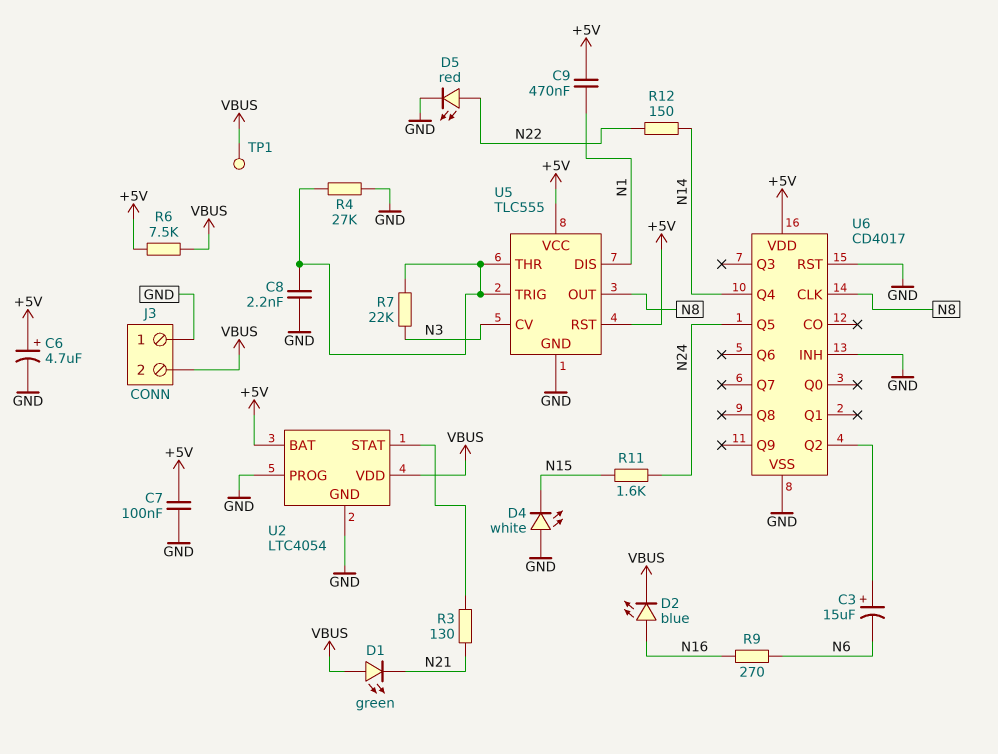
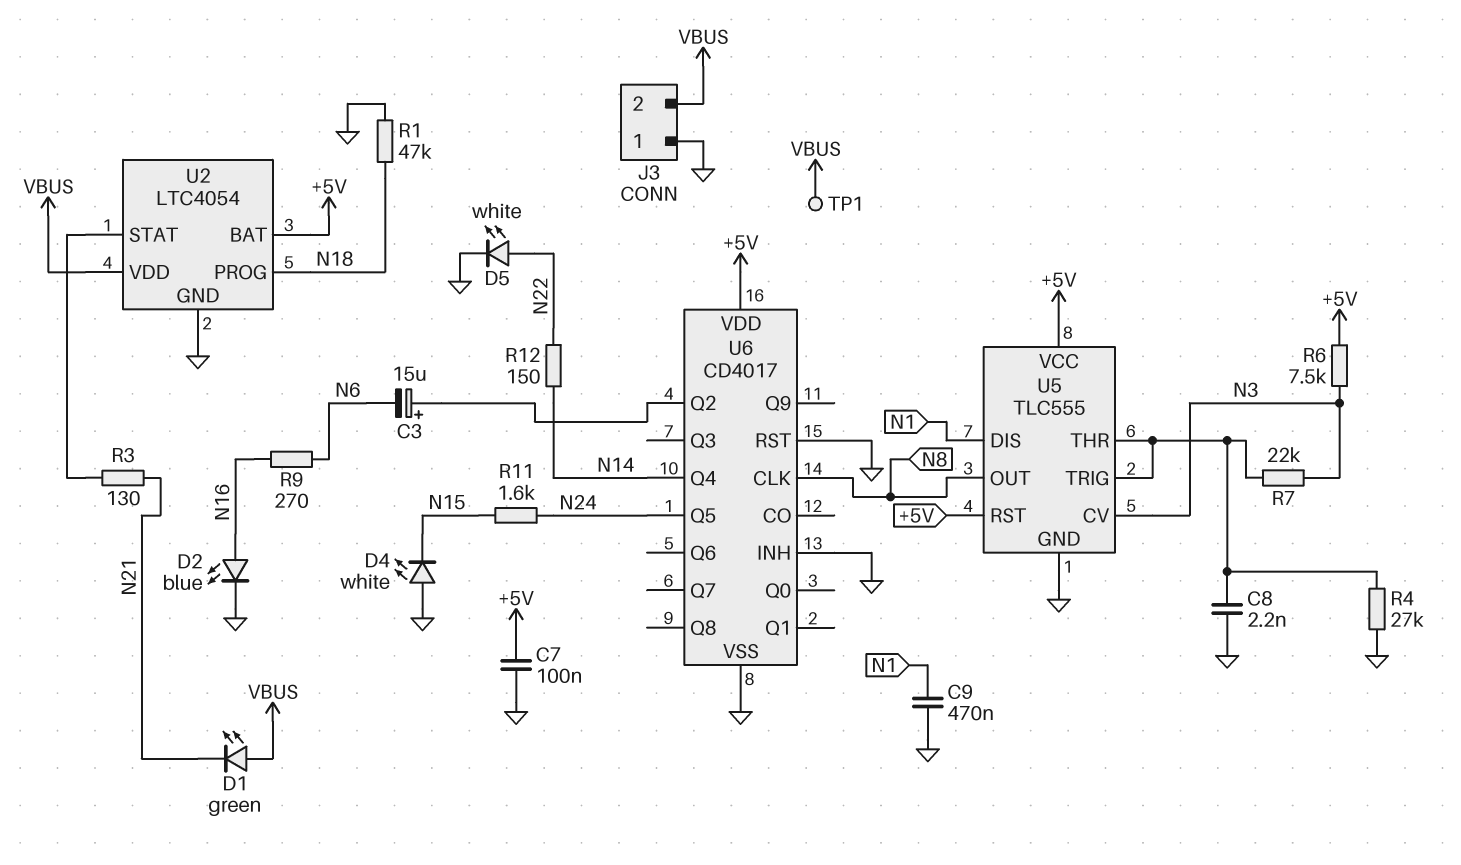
C6: 4.7uF (plus +5V, minus GND) -> none
C9: 470nF (+5V, N1) -> 470nF (GND, N1)
D2: LED blue (A N16, K VBUS) -> LED blue (A N16, K GND)
D5: LED red (A N22, K GND) -> LED white (A N22, K GND)
R1: none -> 47k (GND, N18)
R6: 7.5k (+5V, VBUS) -> 7.5k (+5V, N3)
U2 pin PROG: GND -> N18

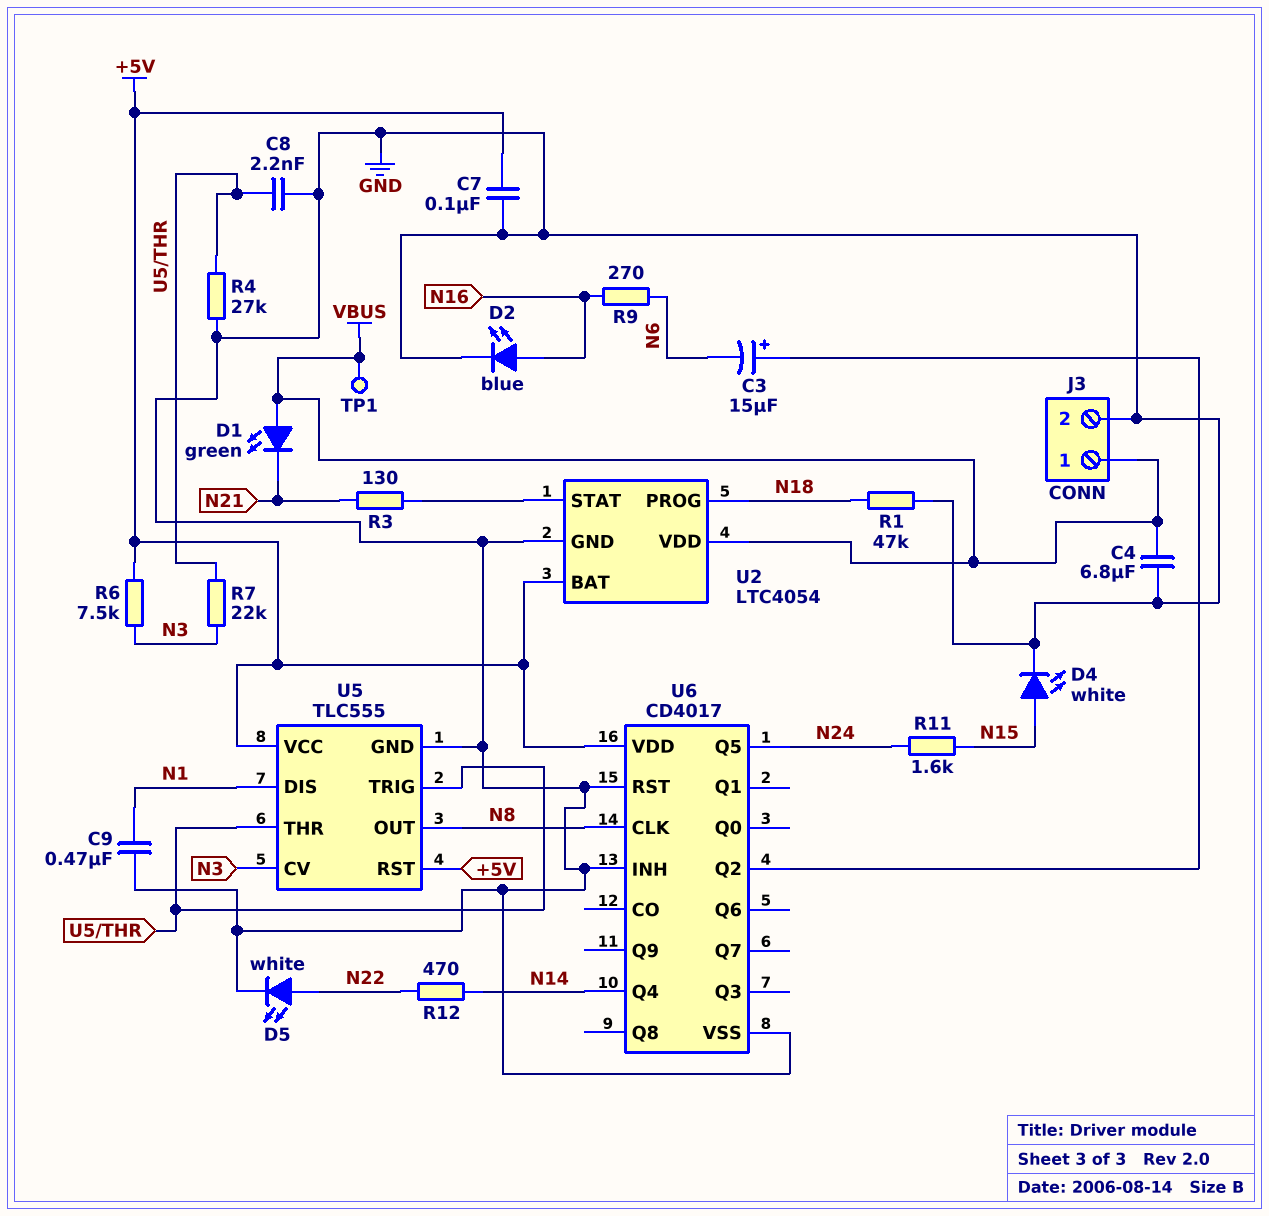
C4: none -> 6.8uF (GND, VBUS)
D4: LED white (A GND, K N15) -> LED white (A N15, K GND)
J3 pin 1: GND -> VBUS
J3 pin 2: VBUS -> GND
R12: 150 (N14, N22) -> 470 (N14, N22)

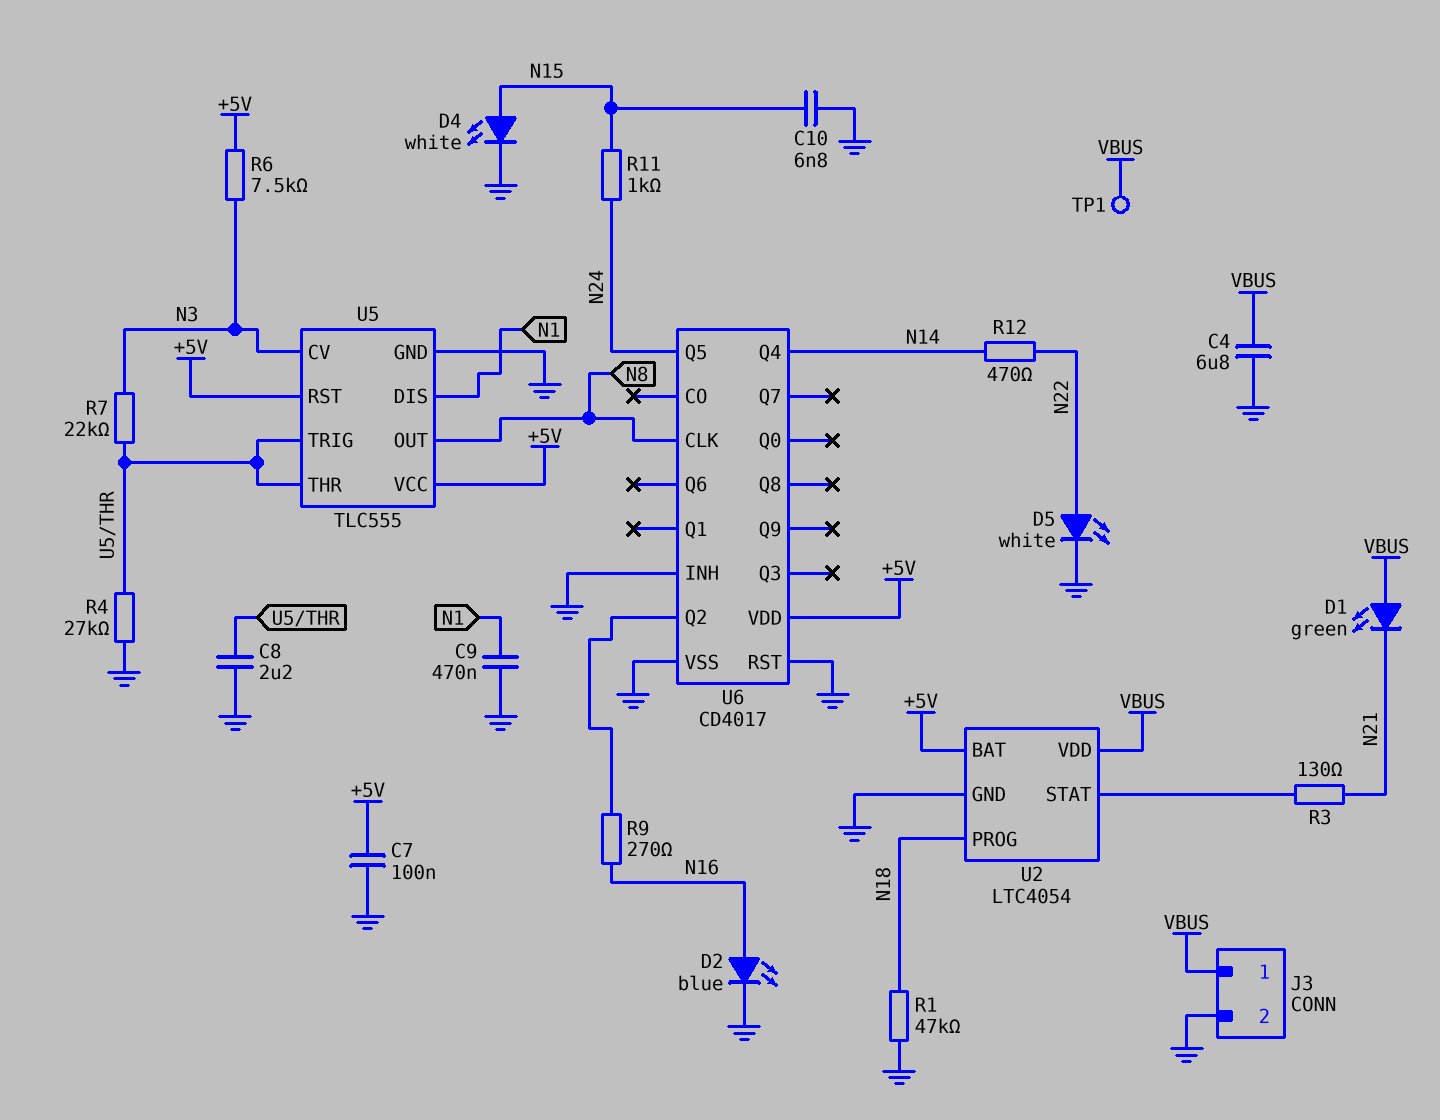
C3: 15uF (plus U6/Q2, minus N6) -> none
C8: 2.2nF (GND, U5/THR) -> 2.2uF (GND, U5/THR)
C10: none -> 6.8nF (GND, N15)
R9: 270 (N6, N16) -> 270 (N16, U6/Q2)
R11: 1.6k (N15, N24) -> 1k (N15, N24)

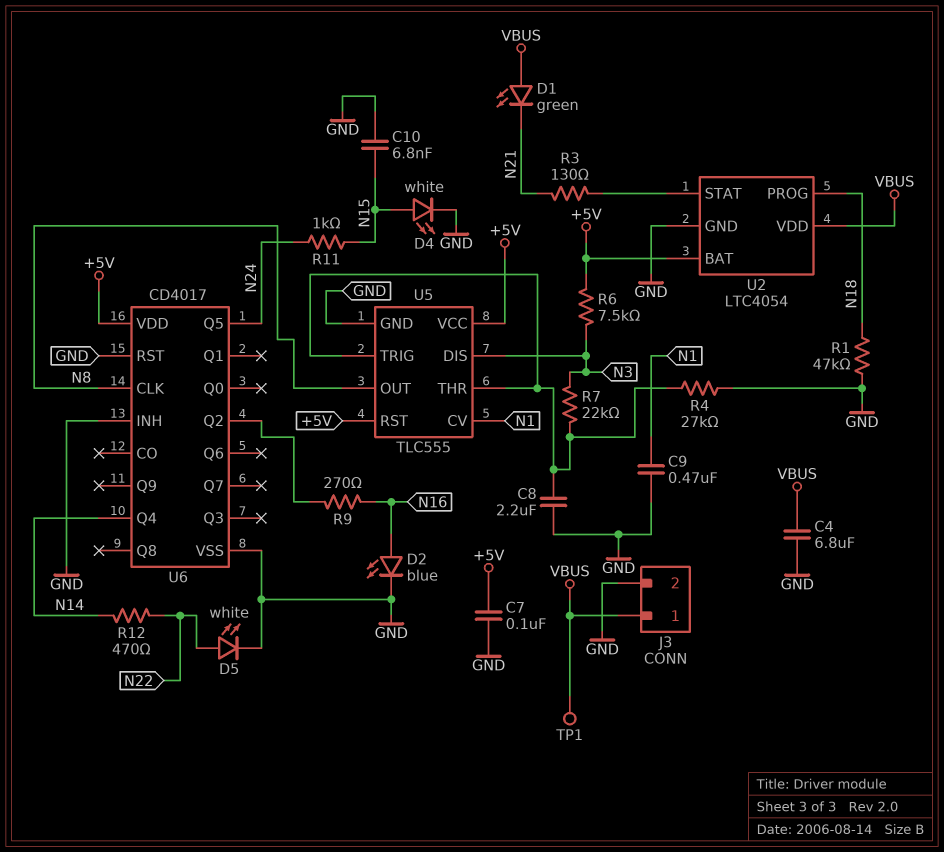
U5 pin CV: N3 -> N1
U5 pin DIS: N1 -> N3

